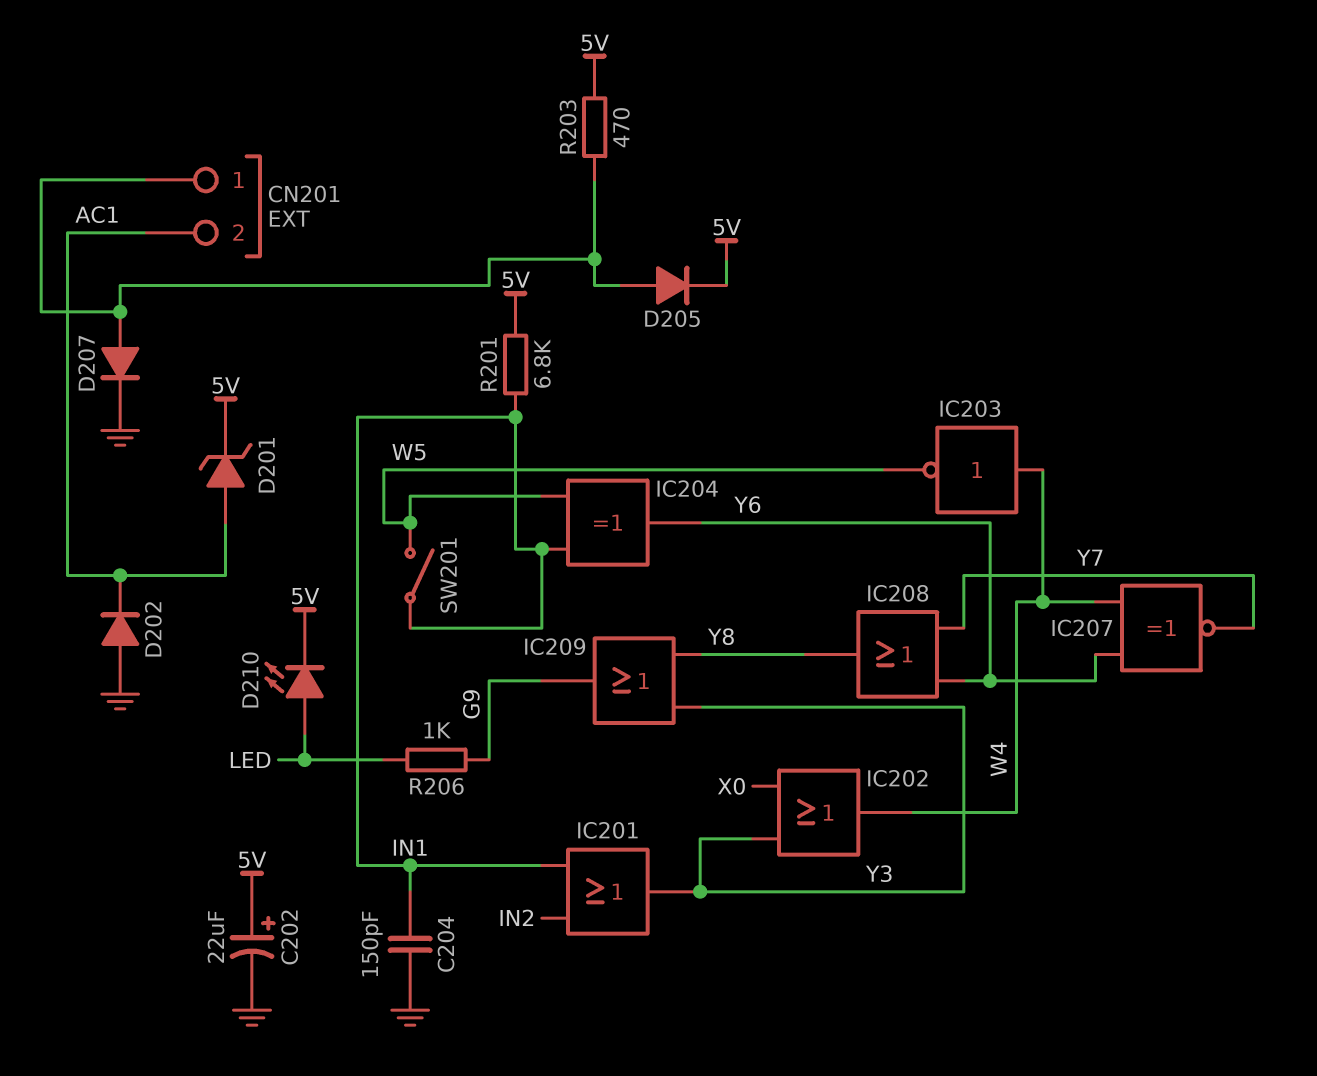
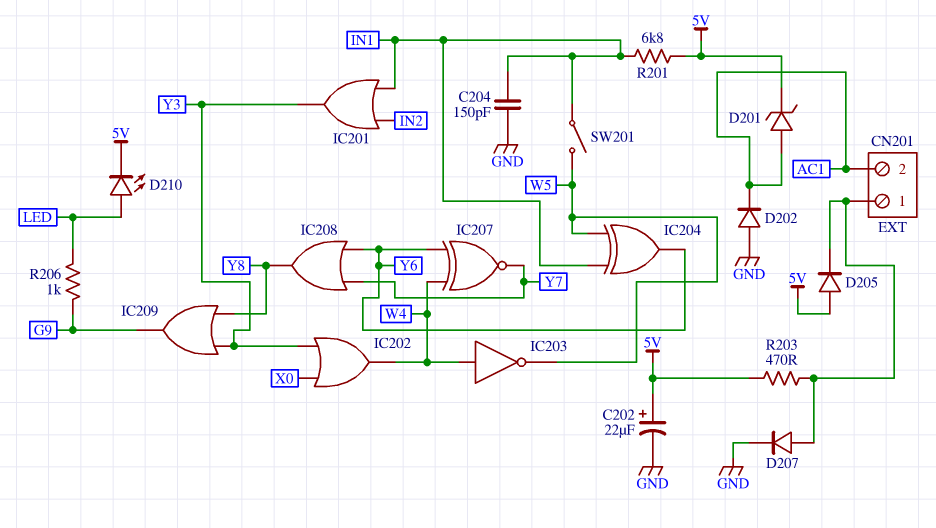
D205: diode (A CN201/1, K 5V) -> diode (A 5V, K CN201/1)

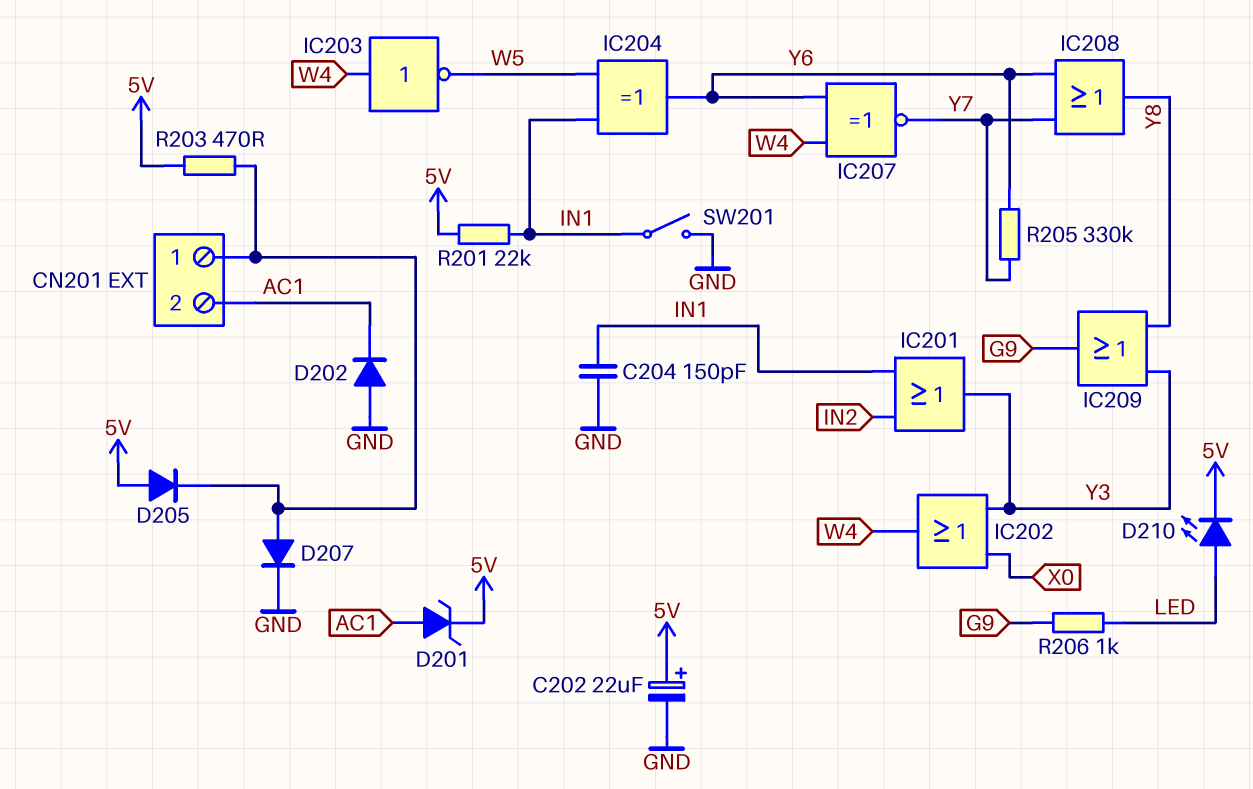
R201: 6.8k (5V, IN1) -> 22k (5V, IN1)
R205: none -> 330k (Y6, Y7)
SW201: switch (IN1, W5) -> switch (GND, IN1)

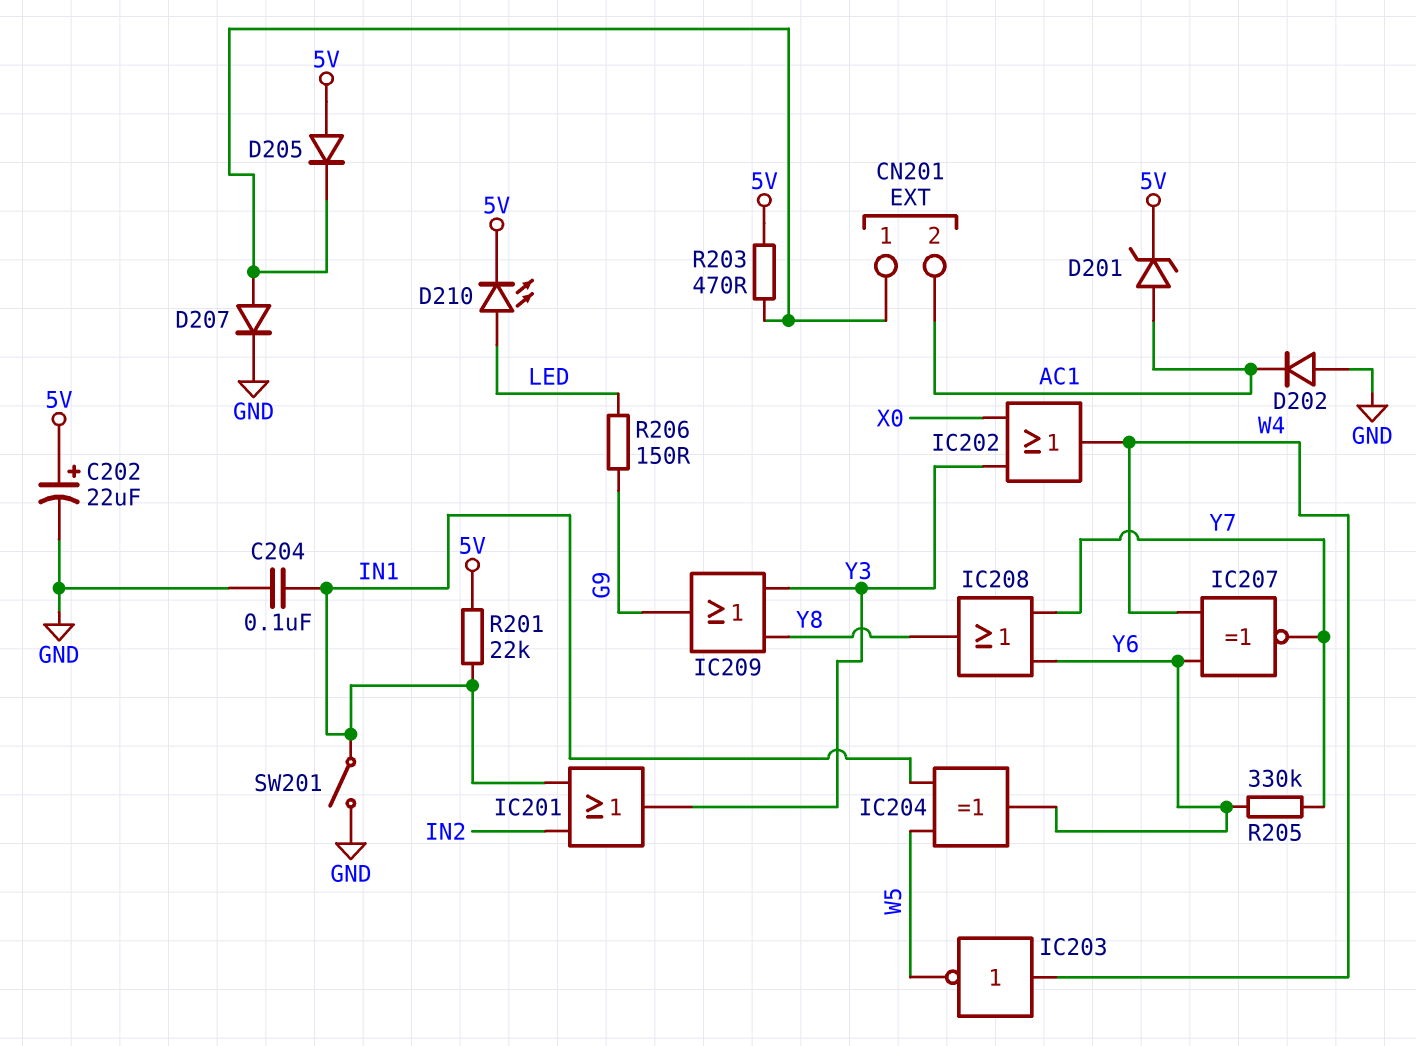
C204: 150pF (GND, IN1) -> 100nF (GND, IN1)
R206: 1k (G9, LED) -> 150 (G9, LED)

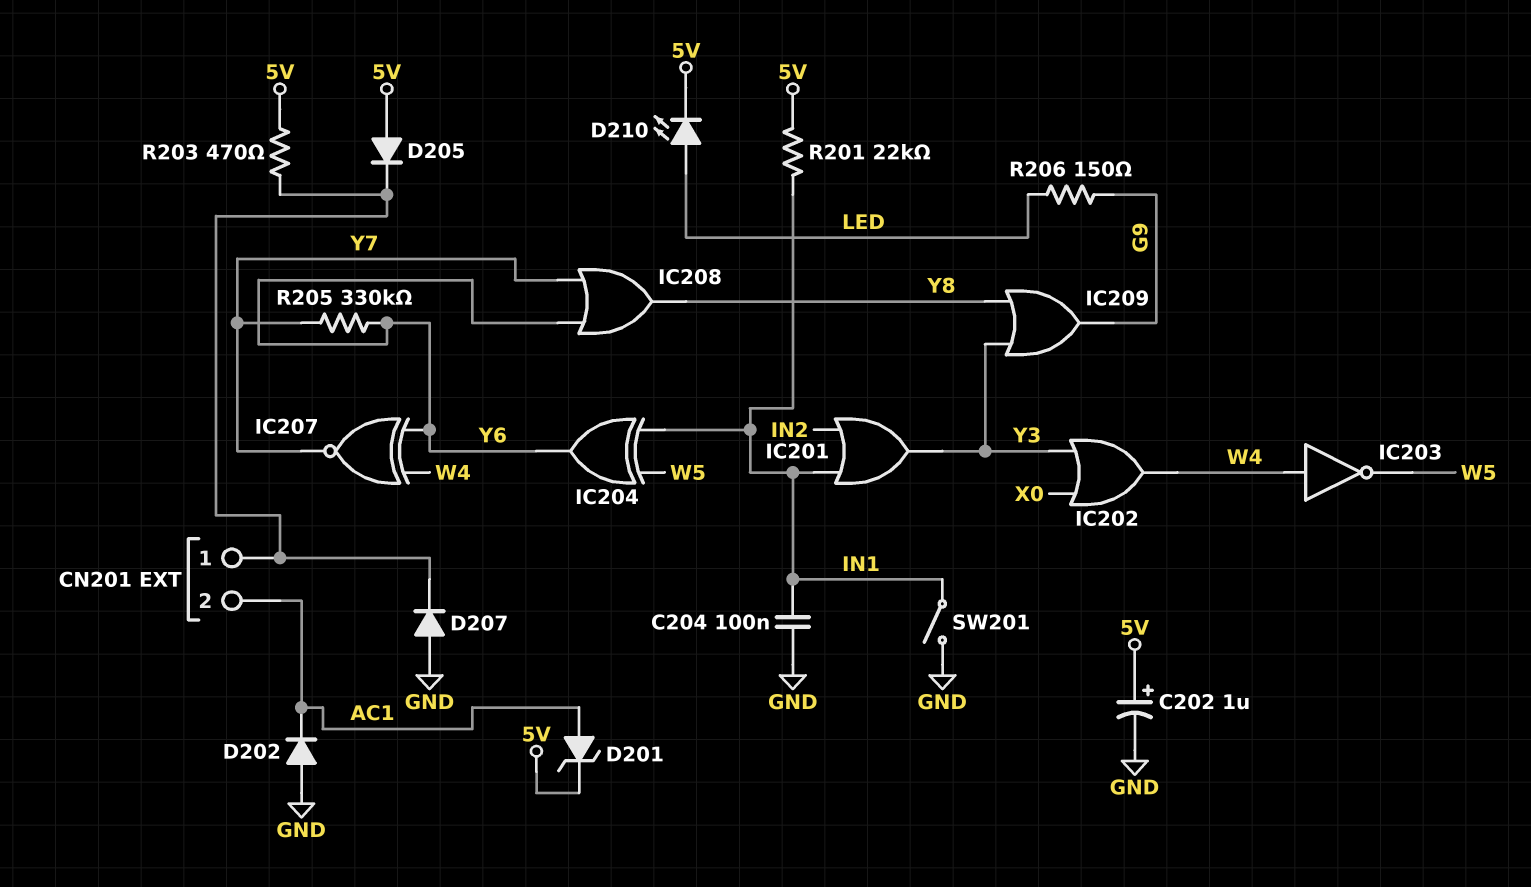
C202: 22uF (plus 5V, minus GND) -> 1uF (plus 5V, minus GND)
D207: diode (A CN201/1, K GND) -> diode (A GND, K CN201/1)

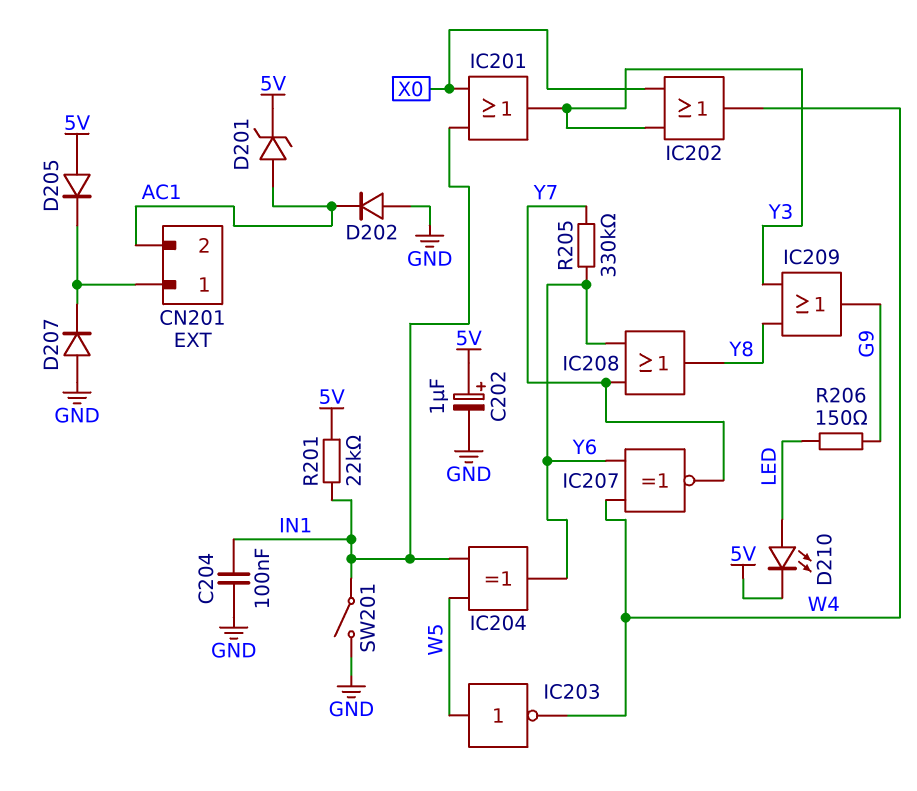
IC201: OR (in IN1, in IN2, out Y3) -> OR (in IN1, in X0, out Y3)
IC203: NOT (in W4, out W5) -> NOT (in W5, out W4)
R203: 470 (5V, CN201/1) -> none

